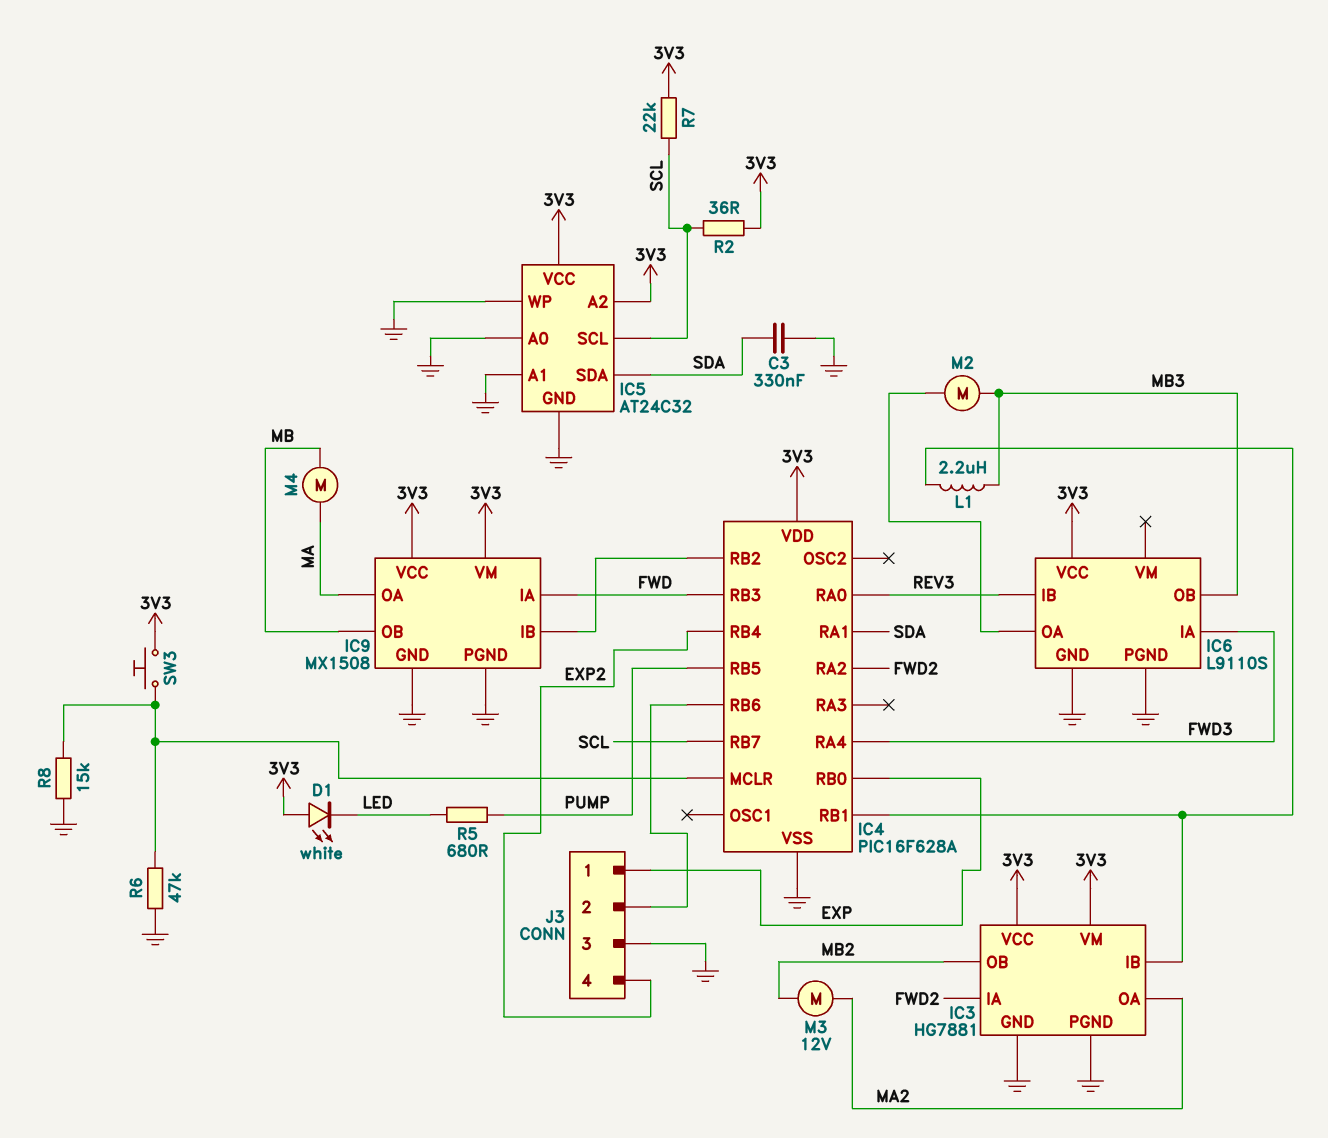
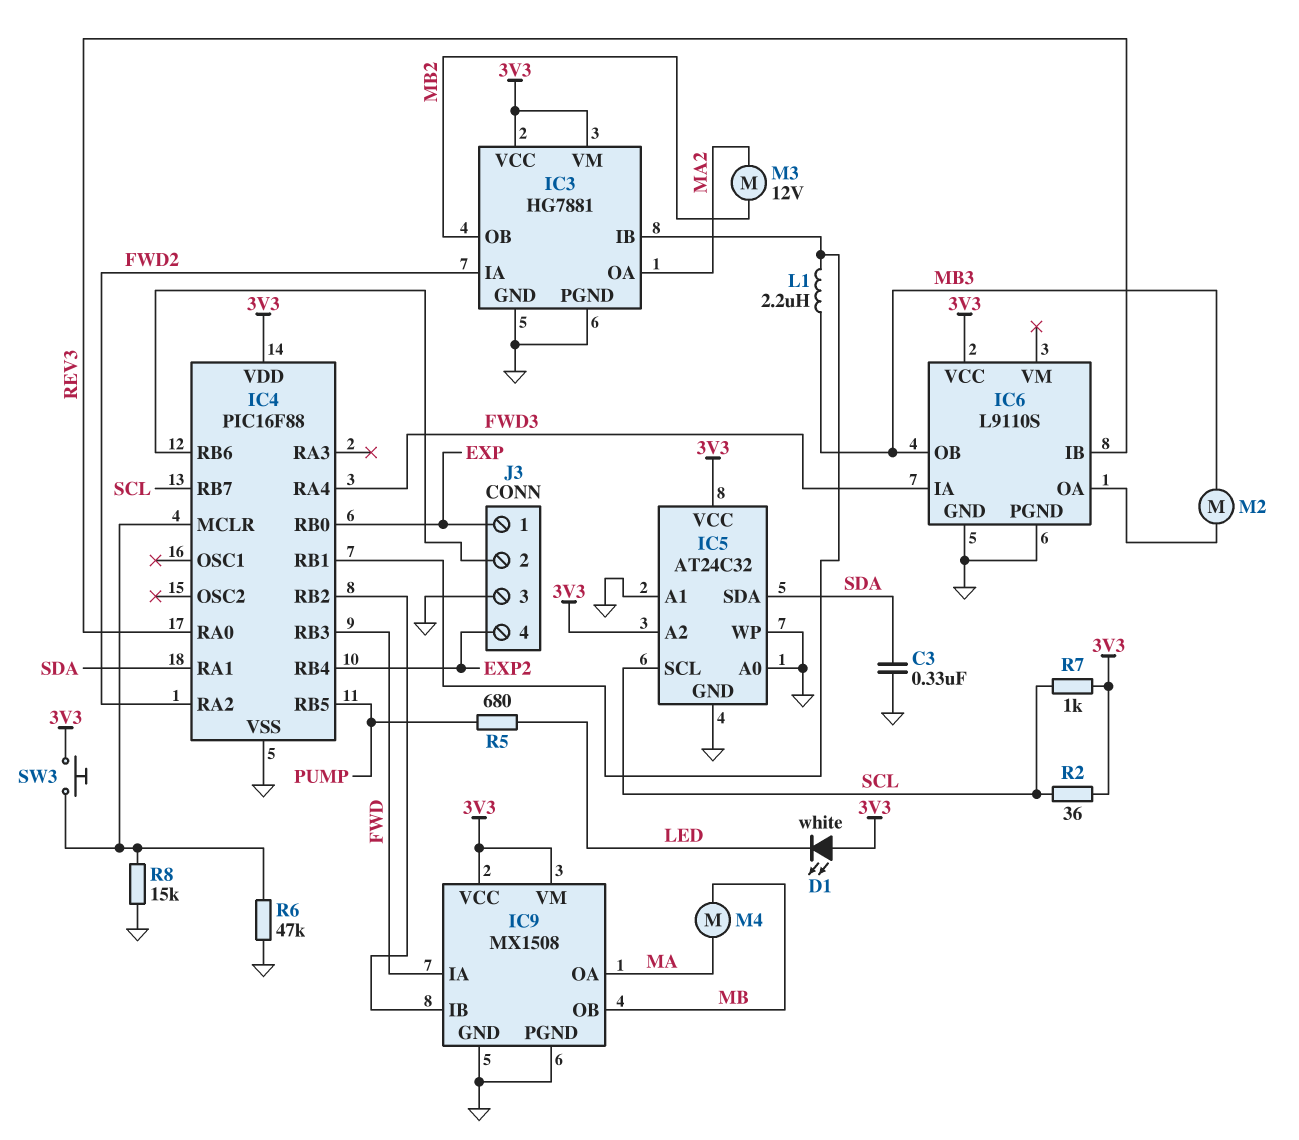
IC4: PIC16F628A -> PIC16F88
R7: 22k (3V3, SCL) -> 1k (3V3, SCL)

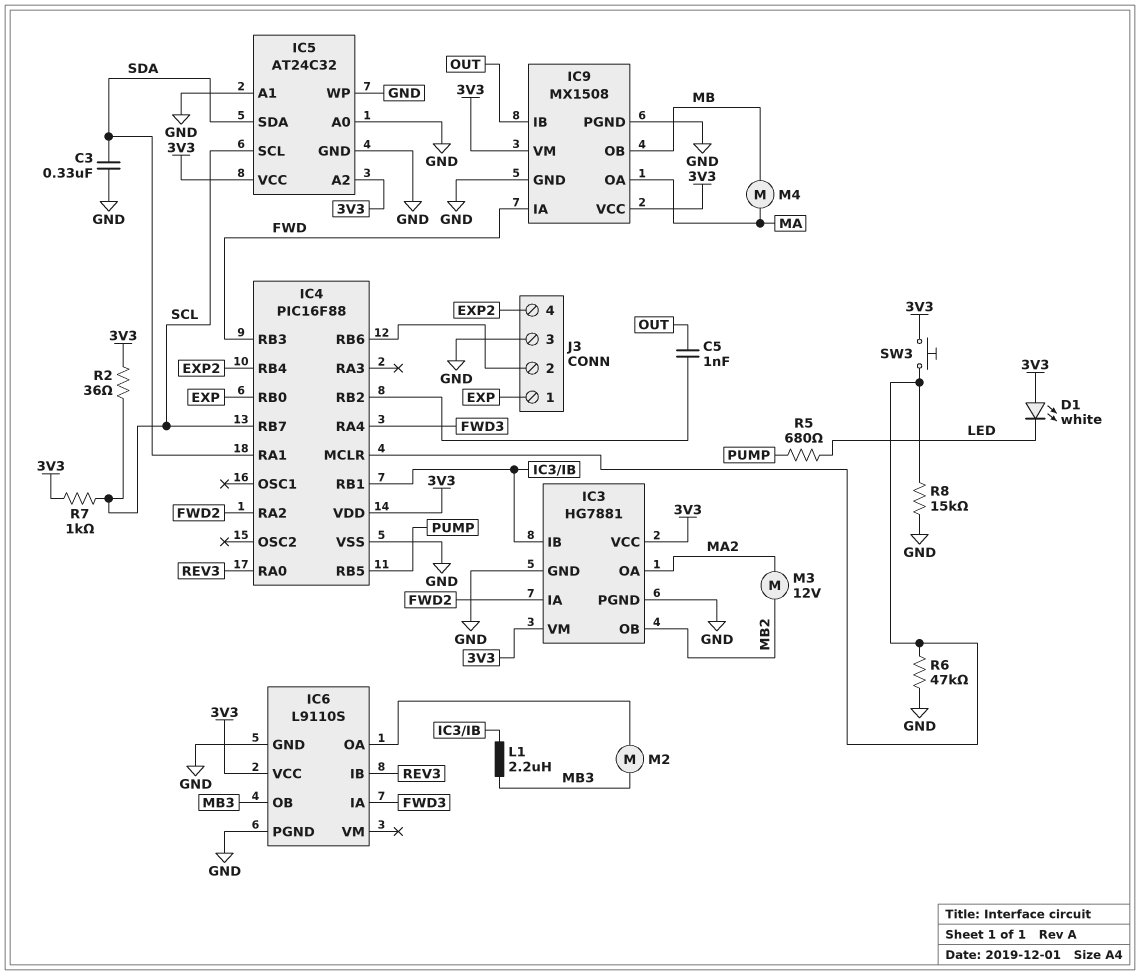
C5: none -> 1nF (IC4/RB2, OUT)
IC9 pin IB: IC4/RB2 -> OUT

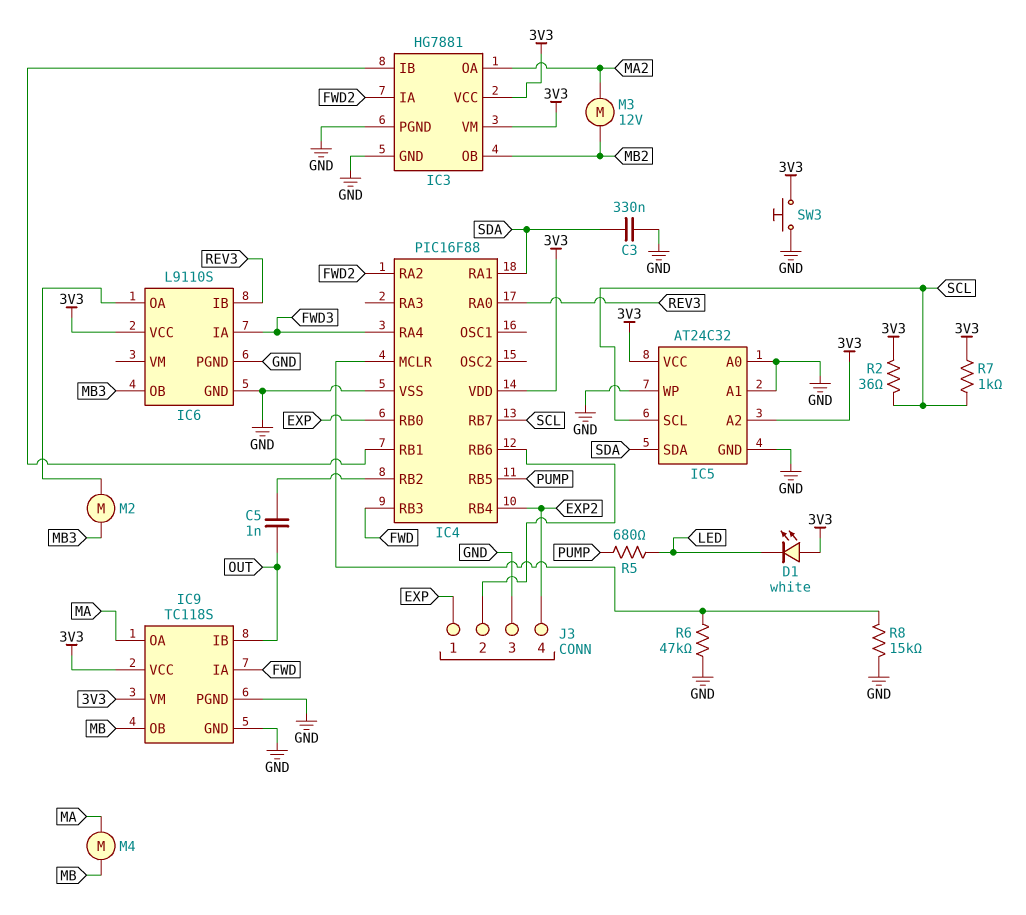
IC9: MX1508 -> TC118S
L1: 2.2uH (IC3/IB, MB3) -> none
SW3: button (3V3, IC4/MCLR) -> button (3V3, GND)

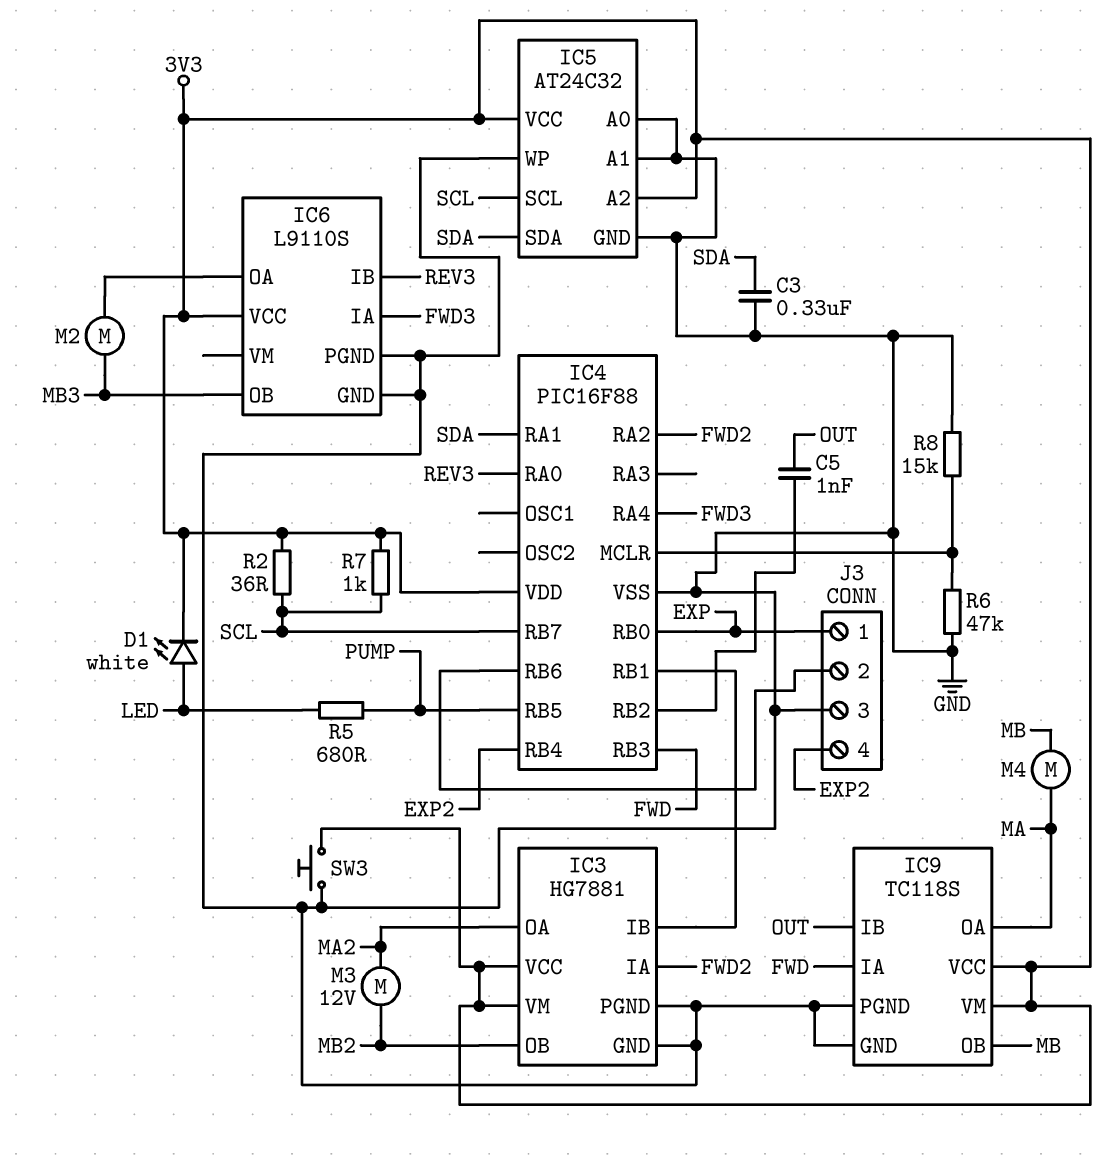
D1: LED white (A 3V3, K LED) -> LED white (A LED, K 3V3)

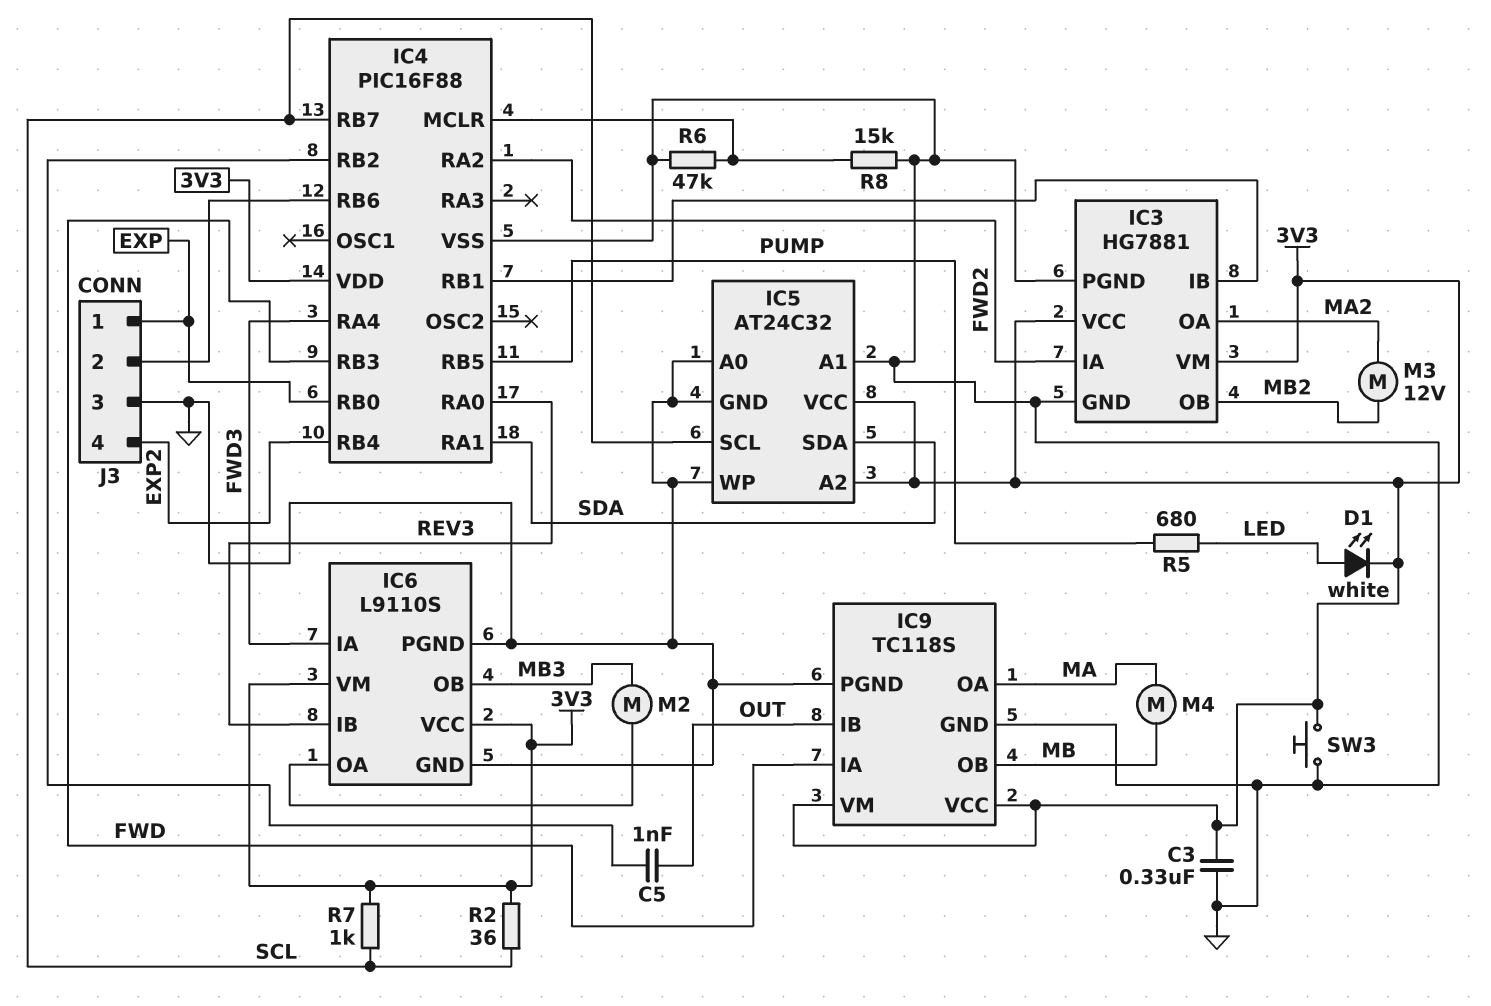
C3: 330nF (GND, SDA) -> 330nF (3V3, GND)
IC6 pin VM: none -> 3V3

